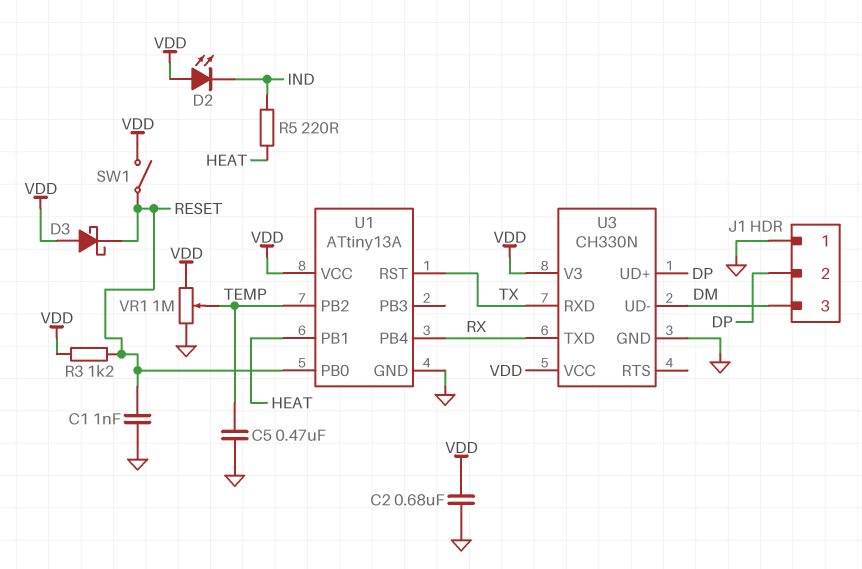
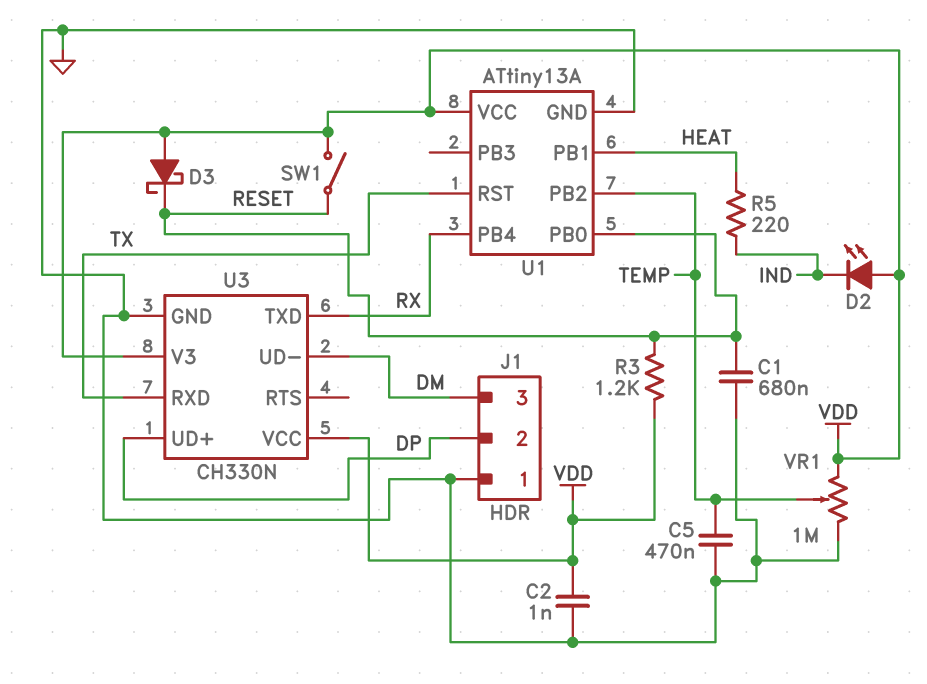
C1: 1nF (GND, RESET) -> 680nF (GND, RESET)
C2: 680nF (GND, VDD) -> 1nF (GND, VDD)

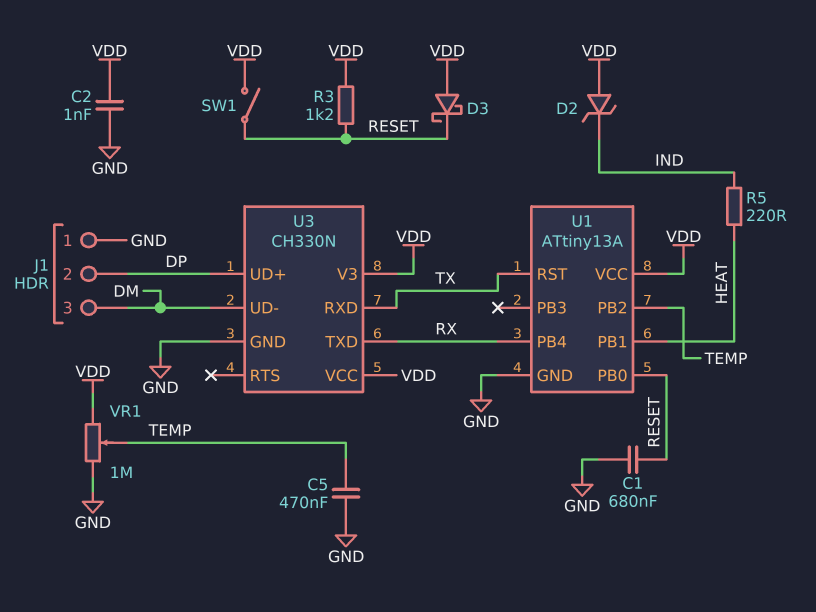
D2: LED (A VDD, K IND) -> zener (A VDD, K IND)

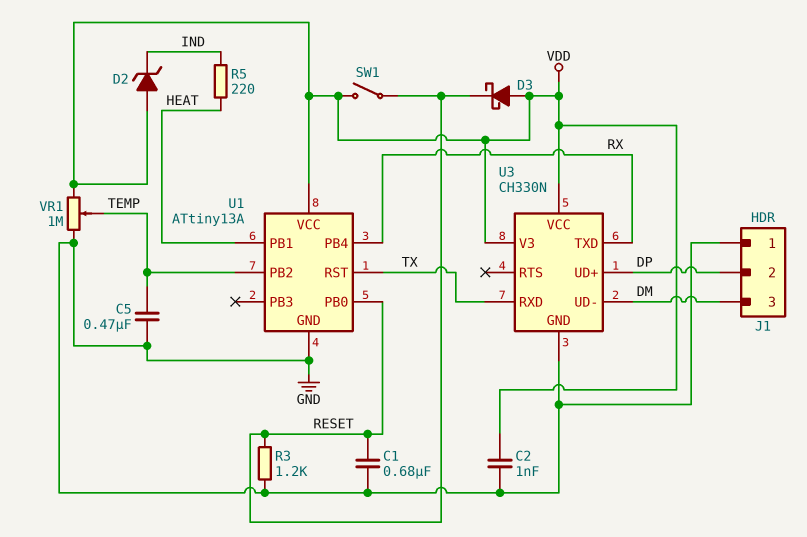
R3: 1.2k (RESET, VDD) -> 1.2k (GND, RESET)

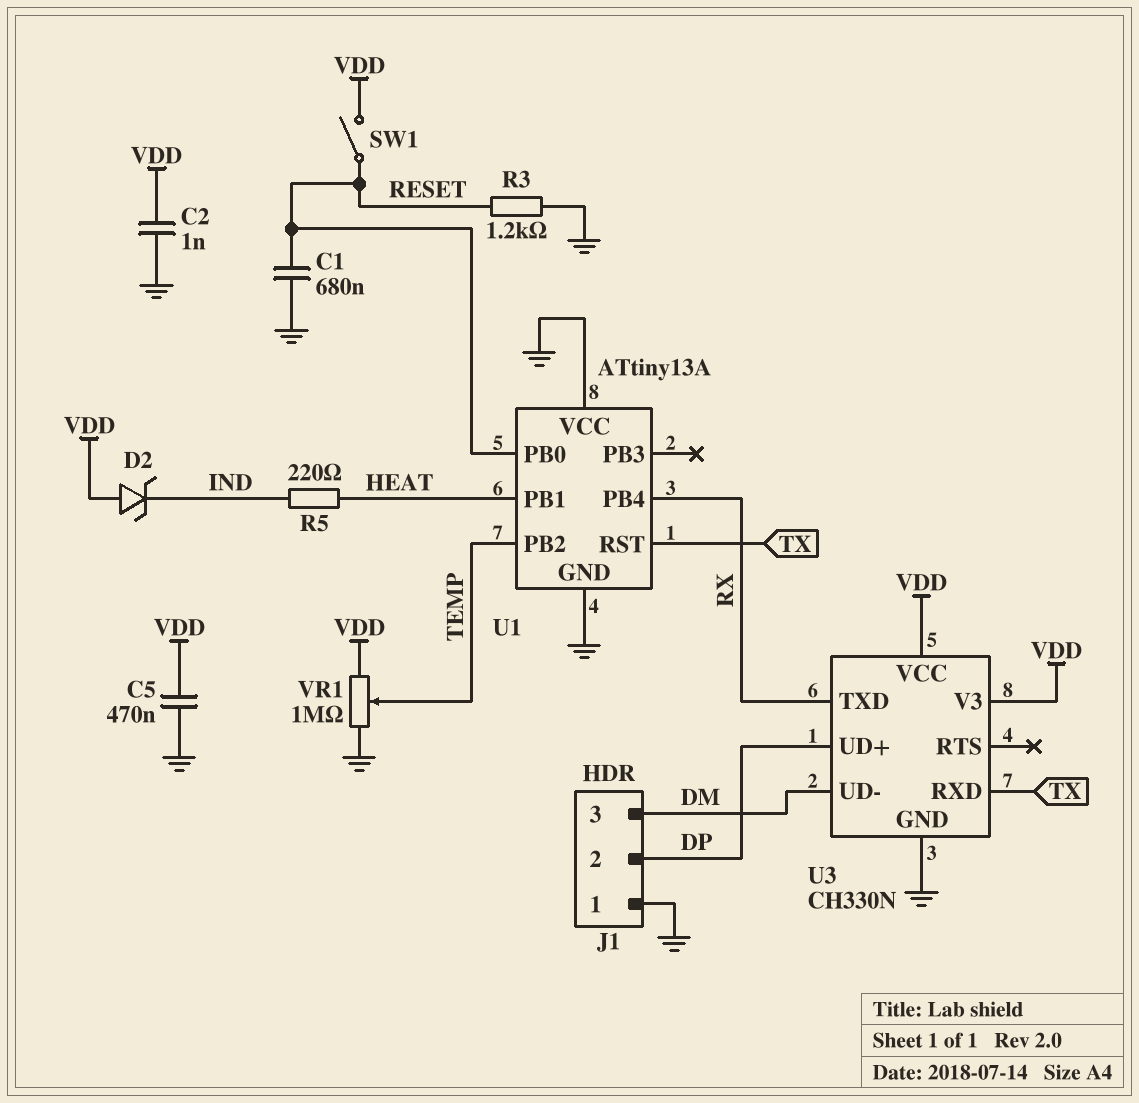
C5: 470nF (GND, TEMP) -> 470nF (GND, VDD)
D3: schottky (A VDD, K RESET) -> none
U1 pin VCC: VDD -> GND

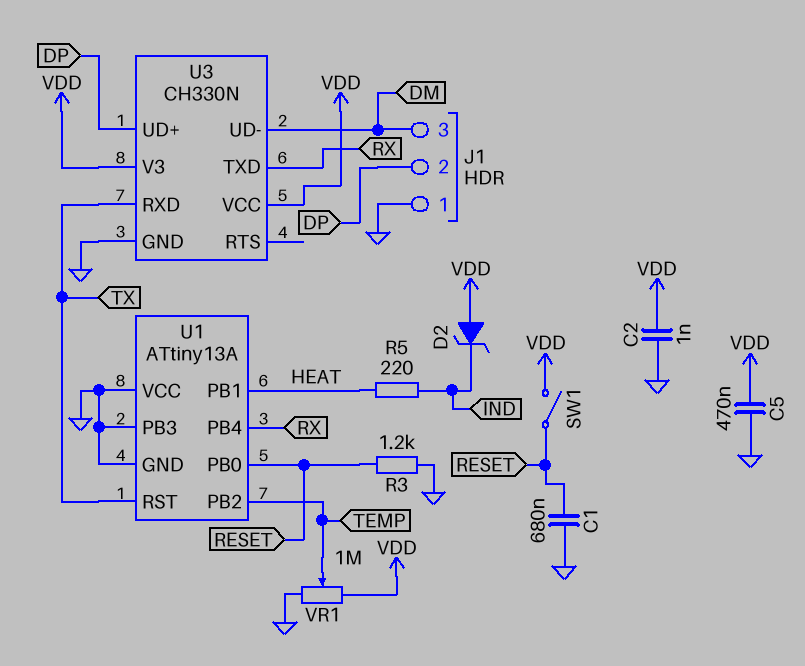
U1 pin PB3: none -> GND

